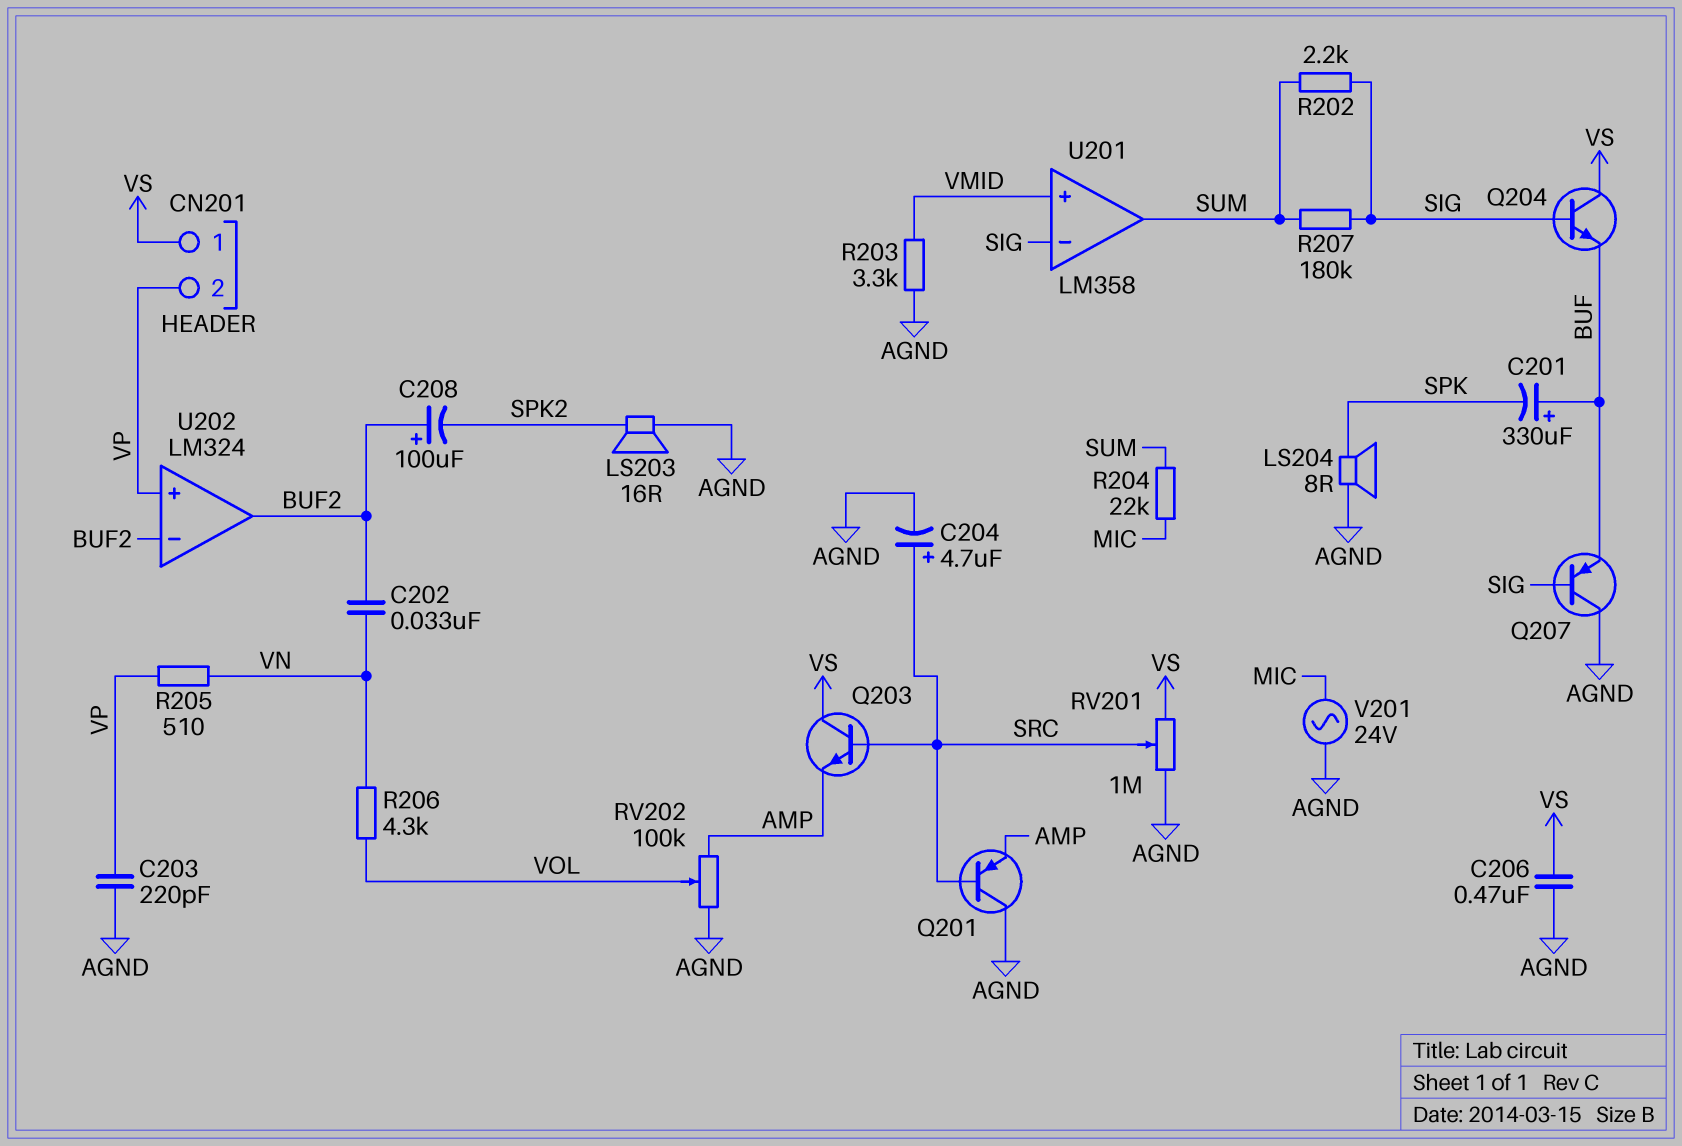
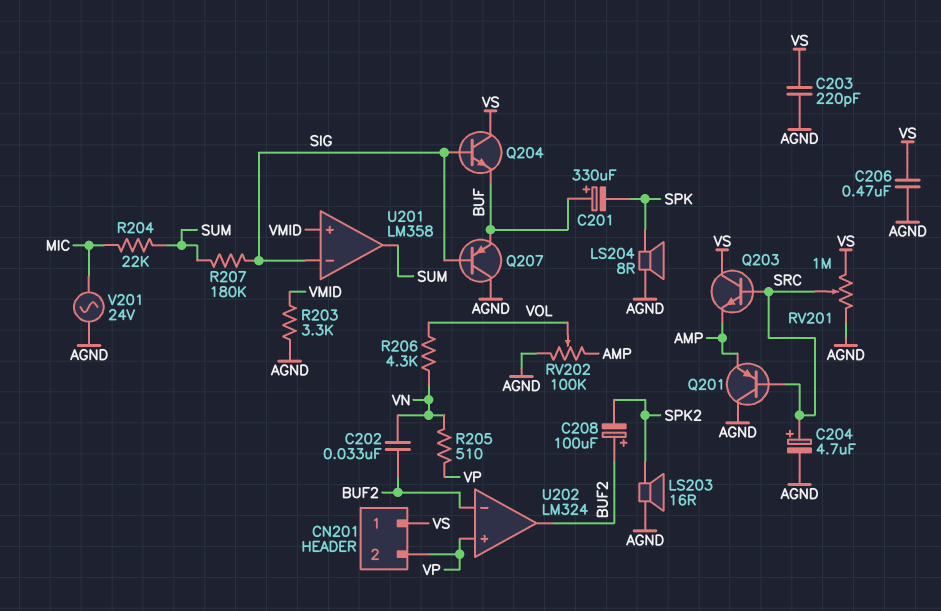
C203: 220pF (AGND, VP) -> 220pF (AGND, VS)
R202: 2.2k (SIG, SUM) -> none

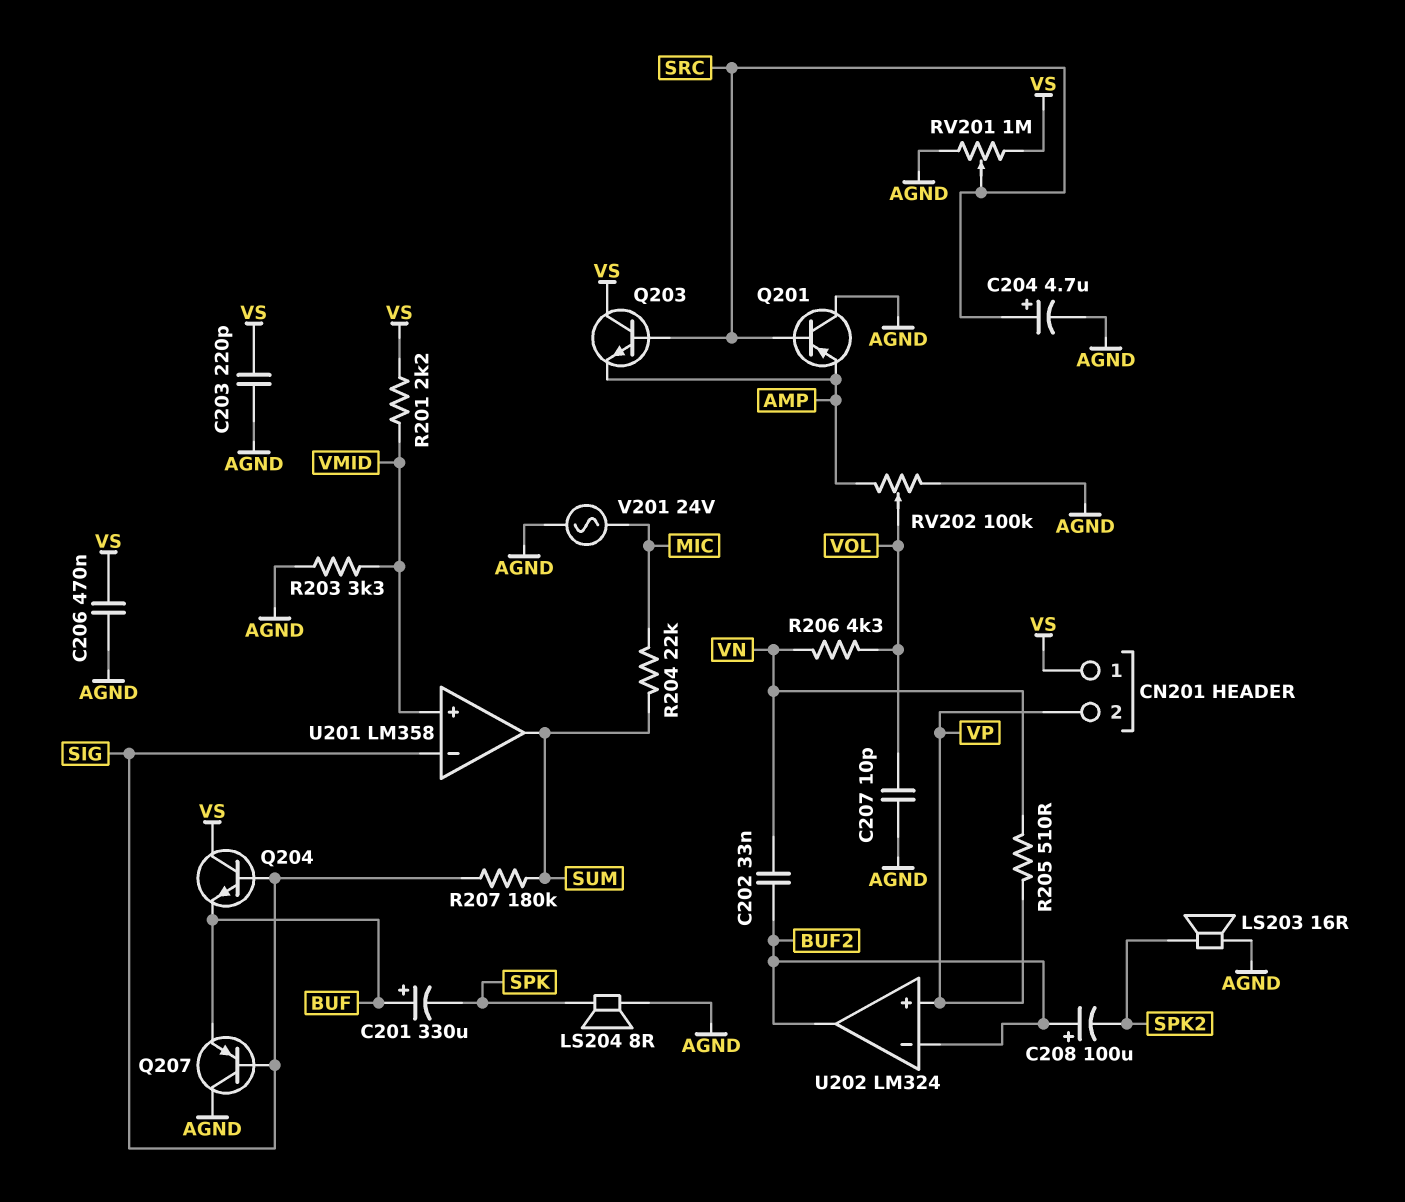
C207: none -> 10pF (AGND, VOL)
R201: none -> 2.2k (VMID, VS)

